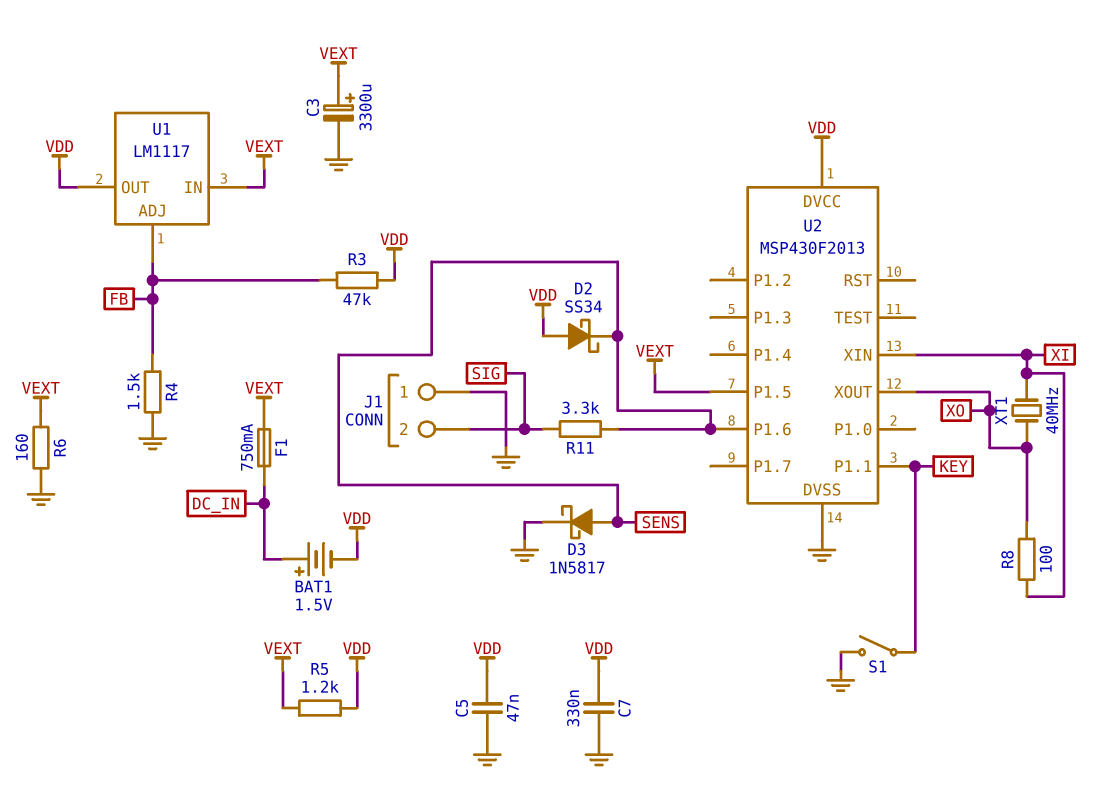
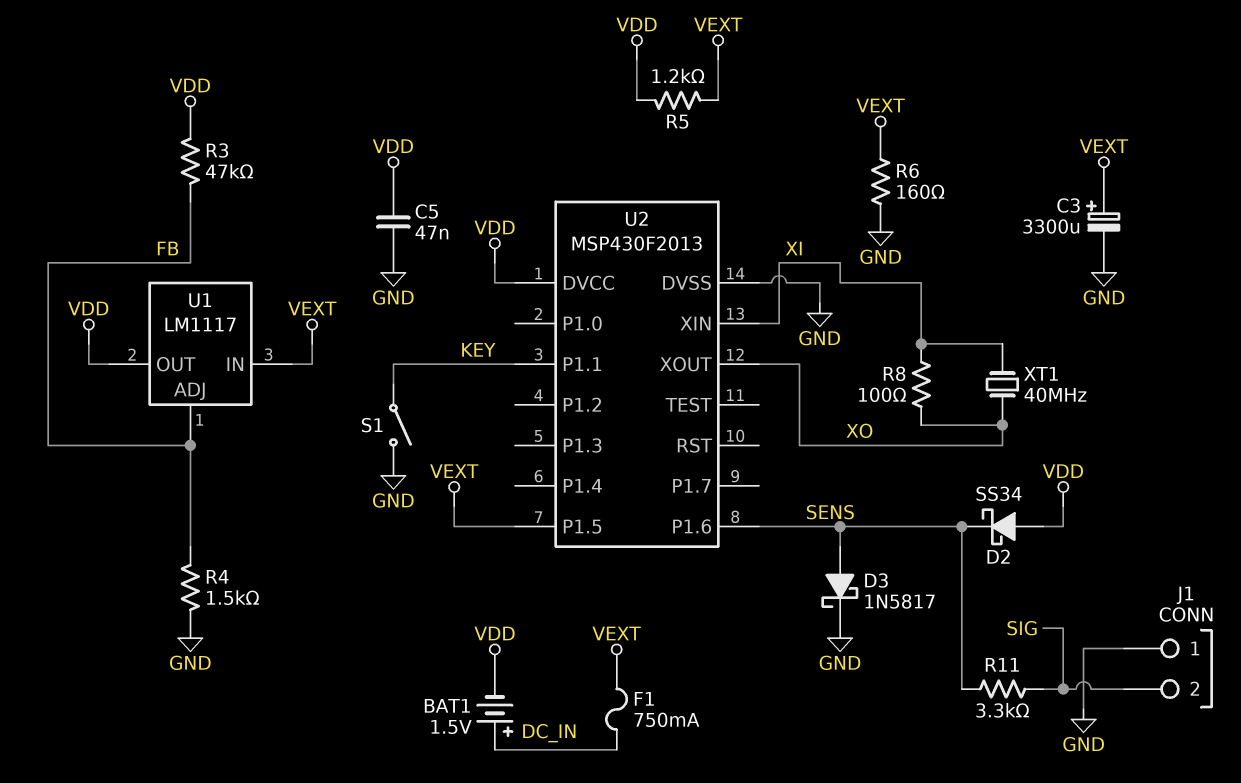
C7: 330nF (GND, VDD) -> none

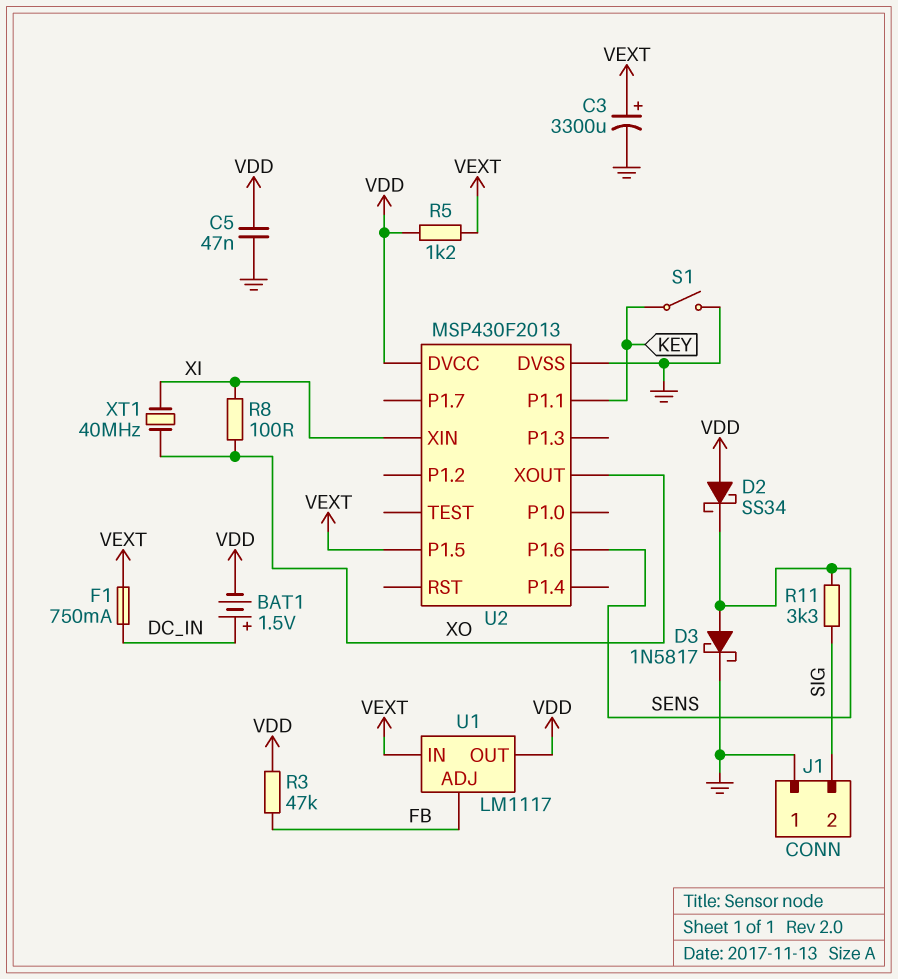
R4: 1.5k (FB, GND) -> none
R6: 160 (GND, VEXT) -> none

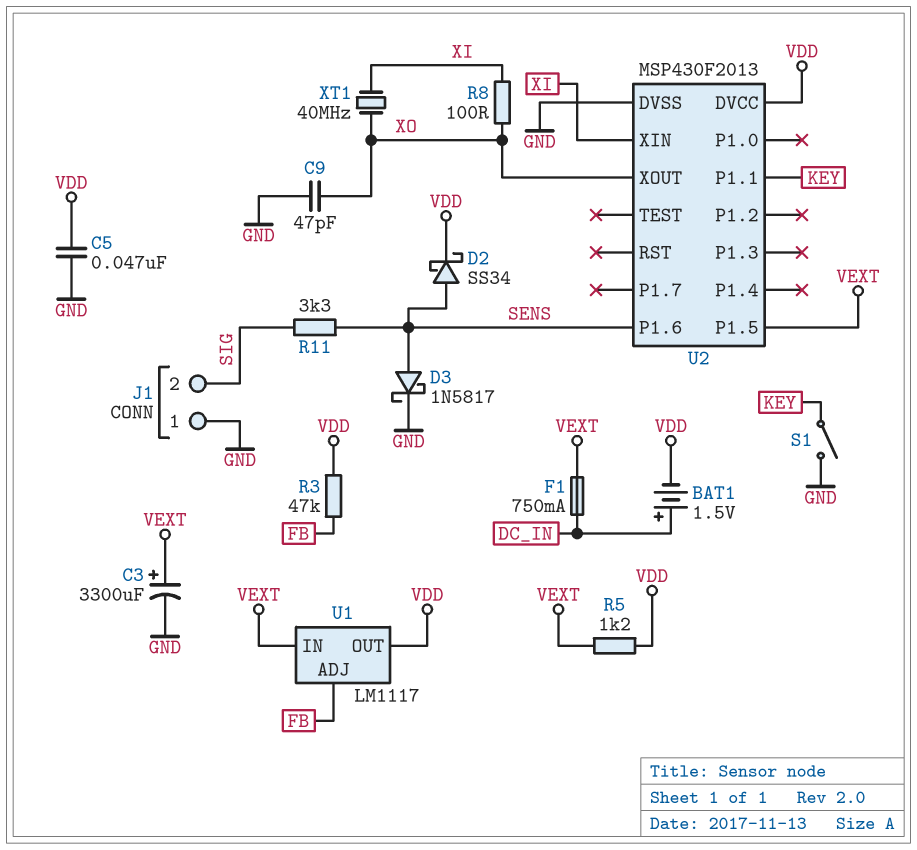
C9: none -> 47pF (GND, XO)
D2: schottky SS34 (A VDD, K SENS) -> schottky SS34 (A SENS, K VDD)

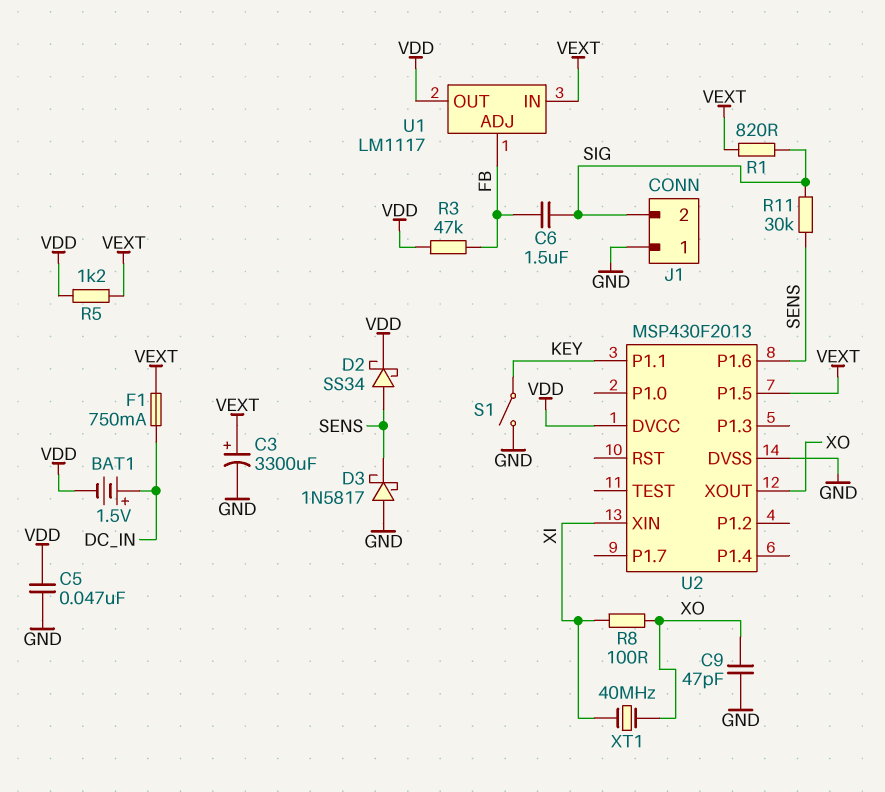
C6: none -> 1.5uF (FB, SIG)
D3: schottky 1N5817 (A SENS, K GND) -> schottky 1N5817 (A GND, K SENS)
R1: none -> 820 (SIG, VEXT)
R11: 3.3k (SENS, SIG) -> 30k (SENS, SIG)

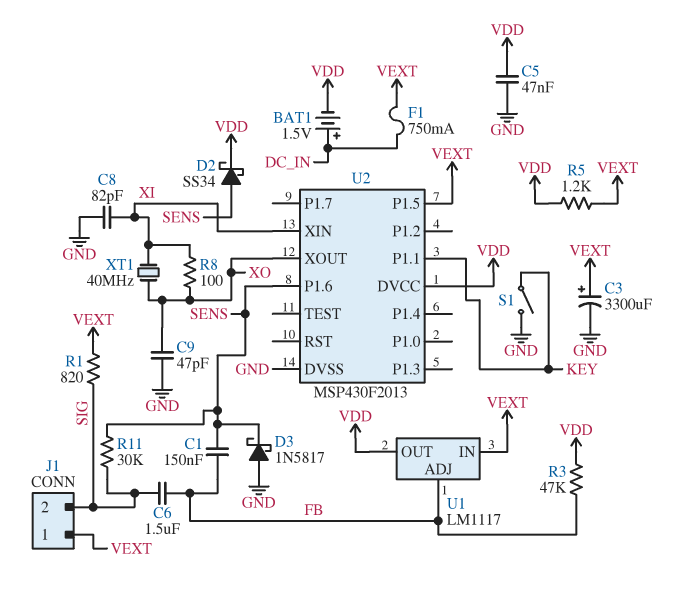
C1: none -> 150nF (FB, SENS)
C8: none -> 82pF (GND, XI)
J1 pin 1: GND -> VEXT

